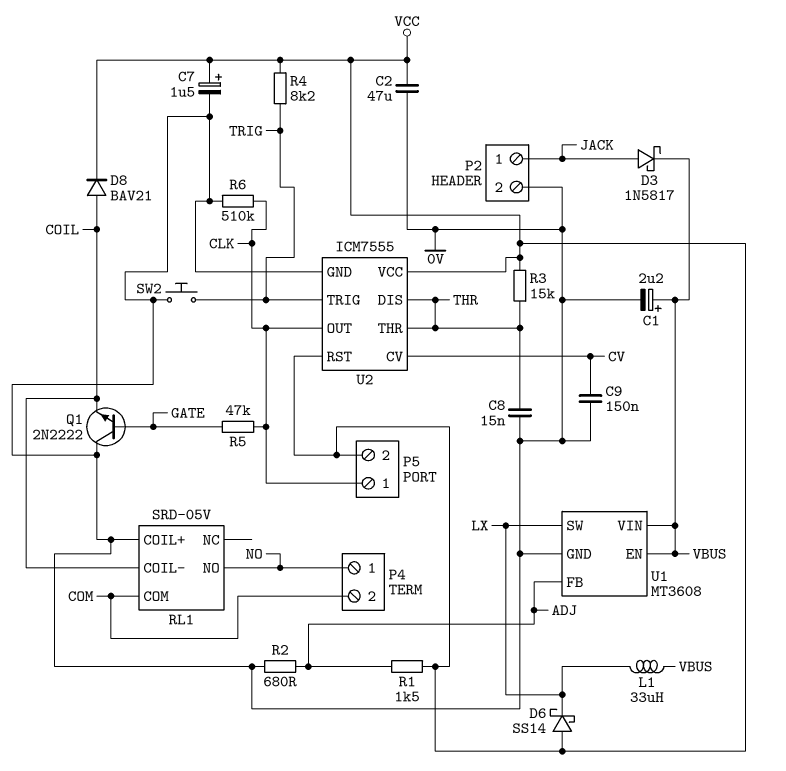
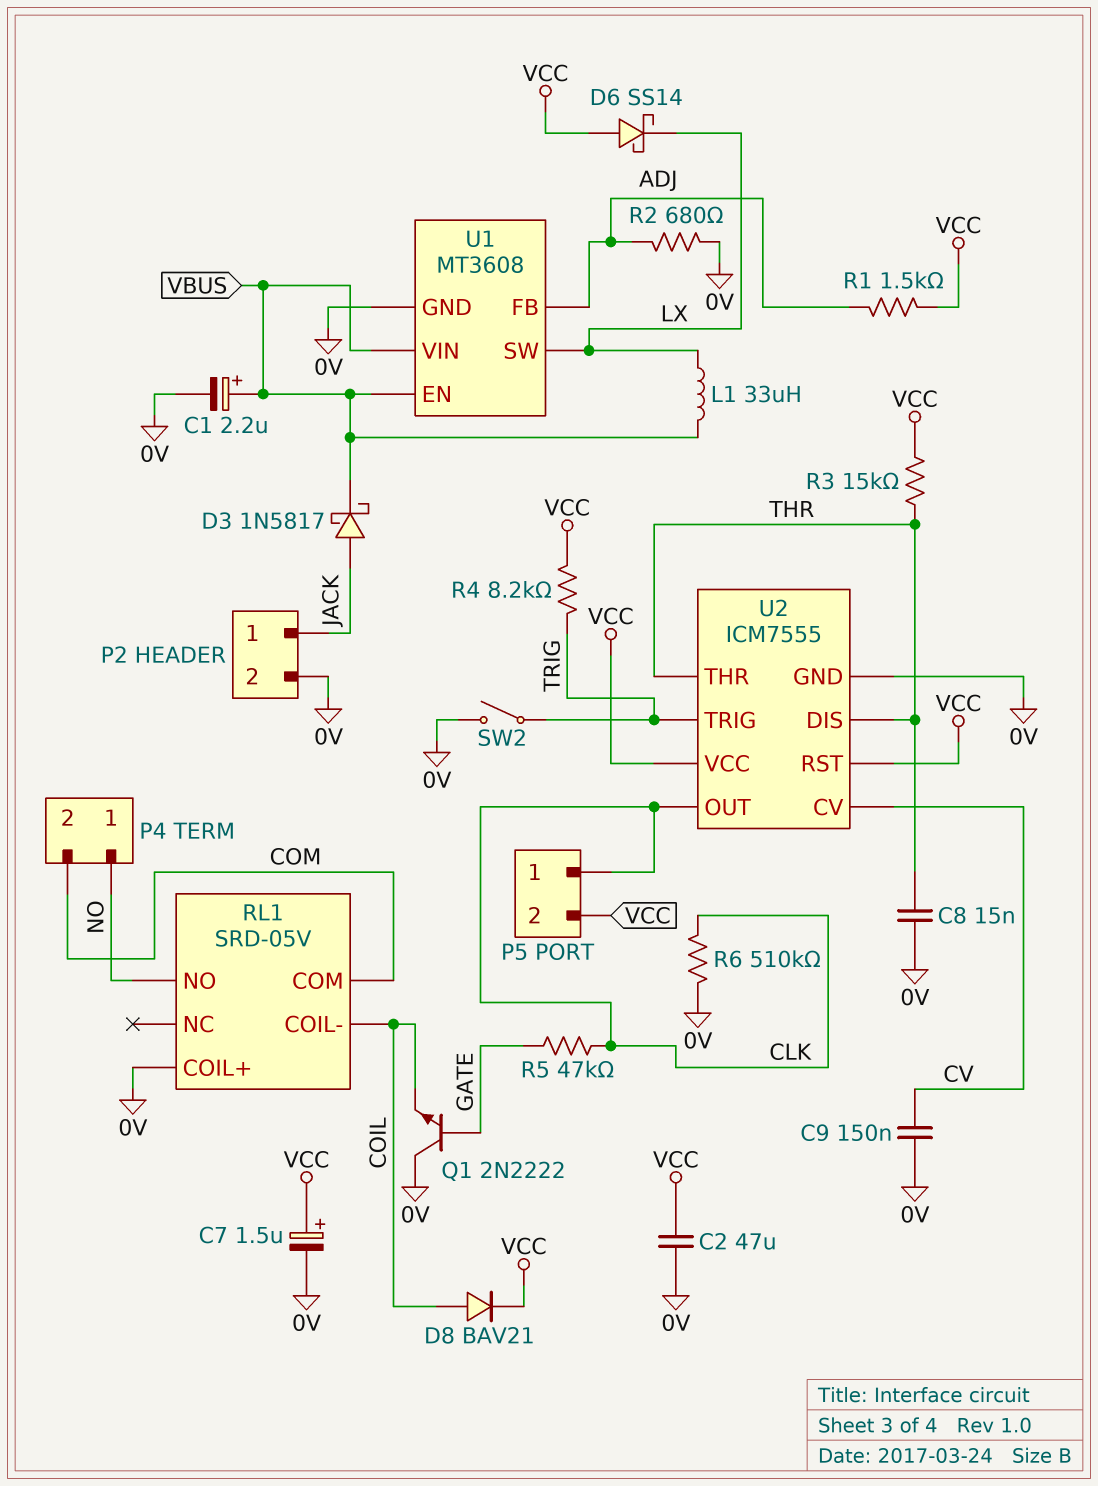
SW2: button (0V, TRIG) -> switch (0V, TRIG)

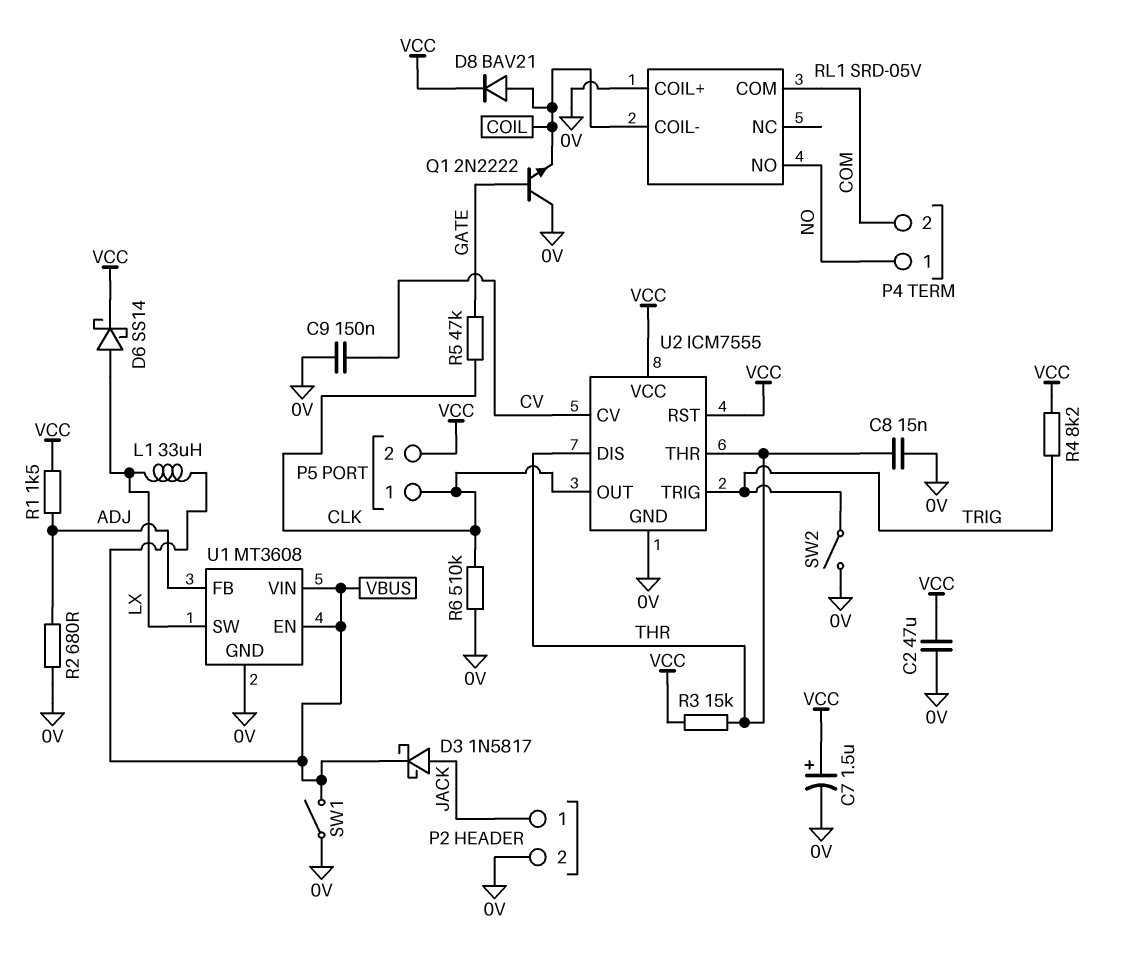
C1: 2.2uF (plus VBUS, minus 0V) -> none
D6: schottky SS14 (A VCC, K LX) -> schottky SS14 (A LX, K VCC)
SW1: none -> switch (0V, VBUS)

